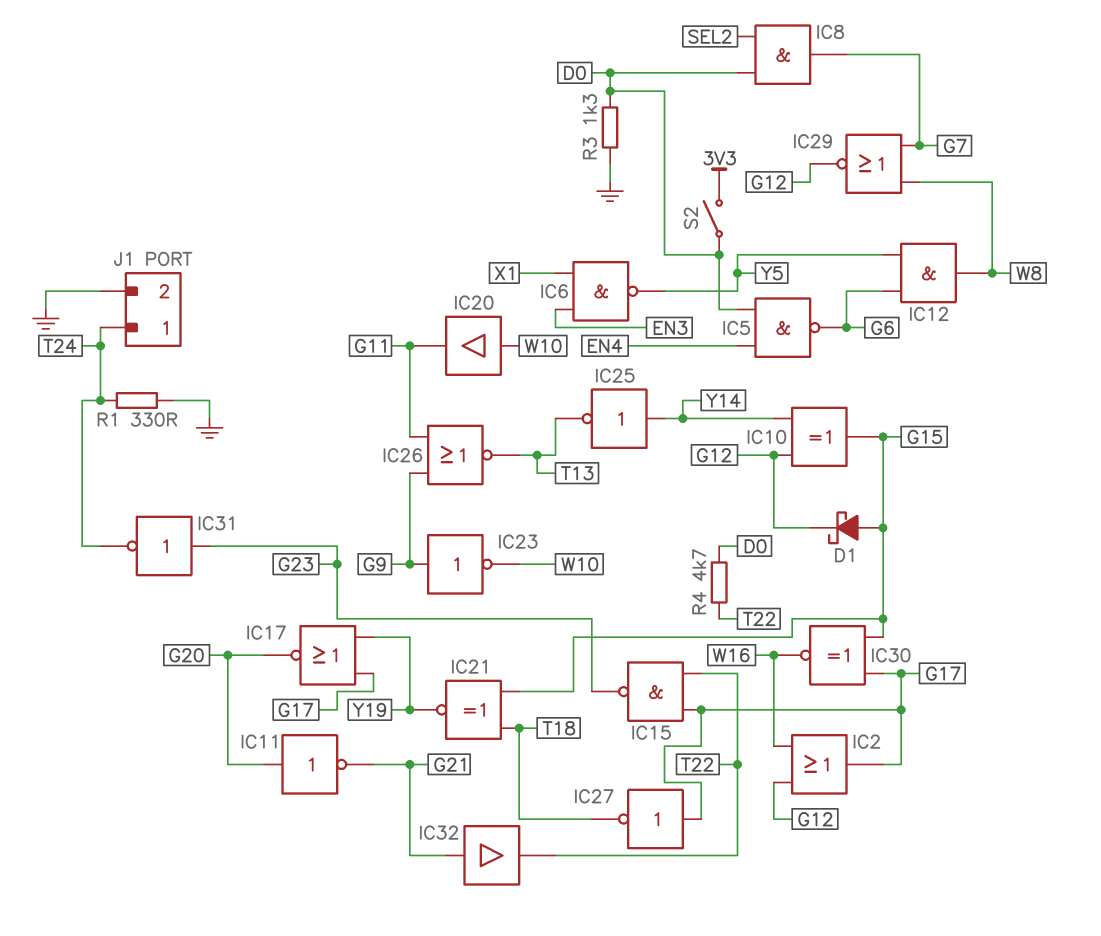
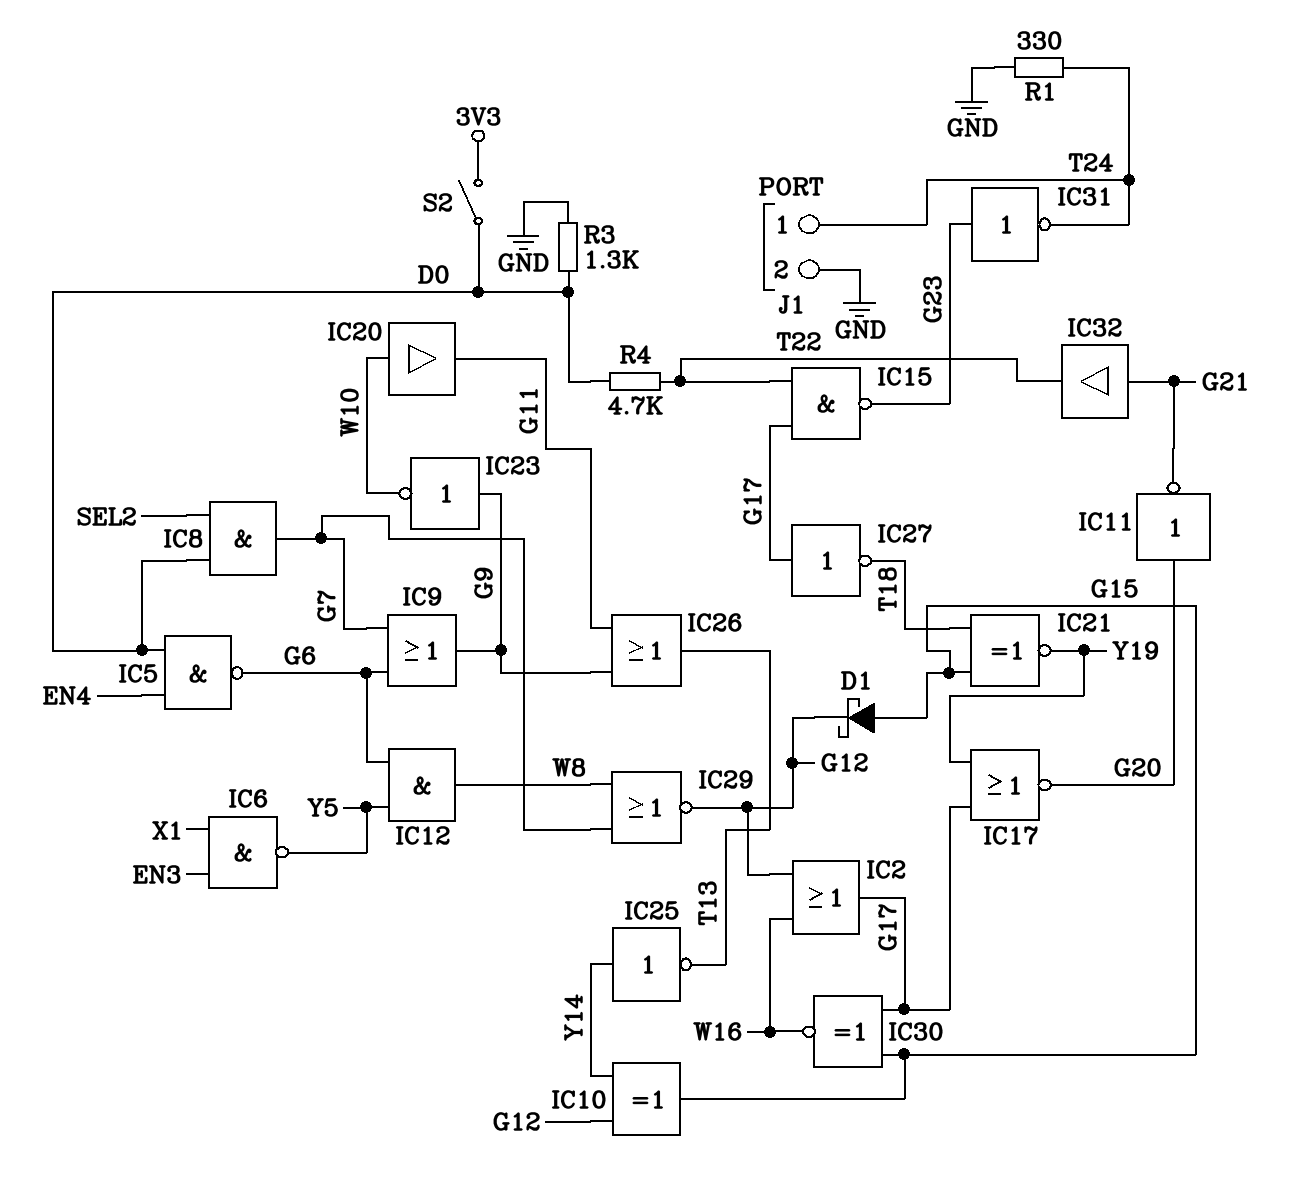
IC9: none -> OR (in G6, in G7, out G9)
IC26: NOR (in G9, in G11, out T13) -> OR (in G9, in G11, out T13)

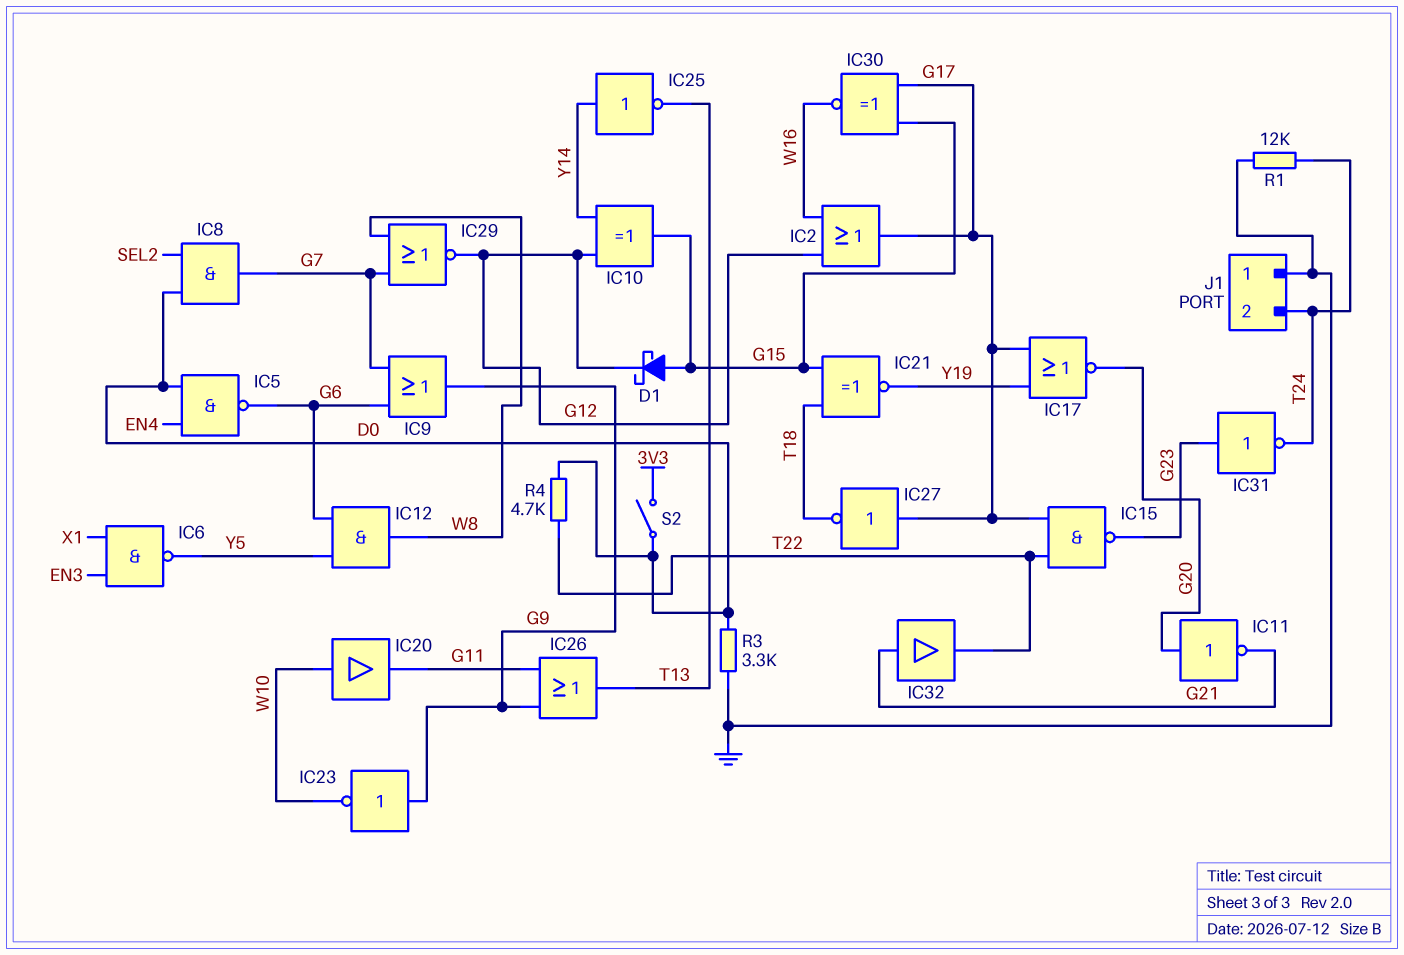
J1 pin 1: T24 -> GND
J1 pin 2: GND -> T24
R1: 330 (GND, T24) -> 12k (GND, T24)
R3: 1.3k (D0, GND) -> 3.3k (D0, GND)

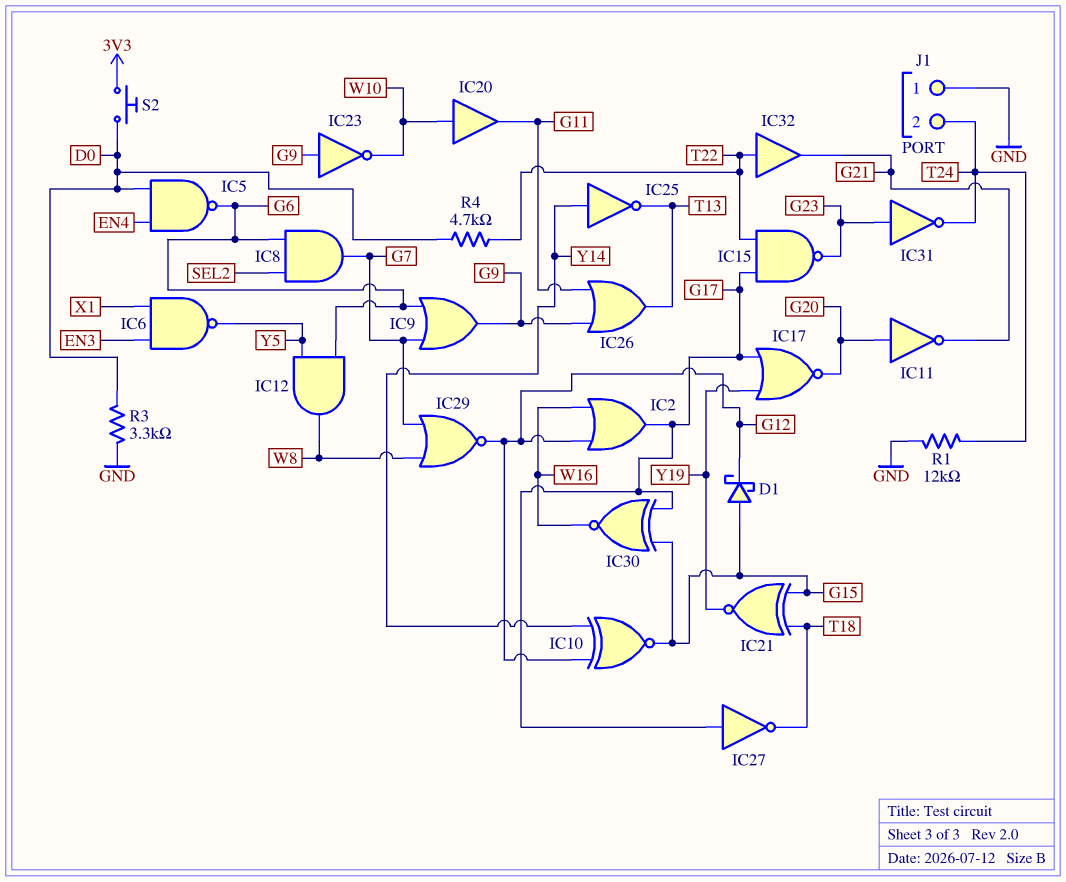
IC8: AND (in D0, in SEL2, out G7) -> AND (in G6, in SEL2, out G7)
IC10: XOR (in G12, in Y14, out G15) -> XNOR (in G12, in Y14, out G15)
IC32: buffer (in G21, out T22) -> buffer (in T22, out G21)
S2: switch (3V3, D0) -> button (3V3, D0)

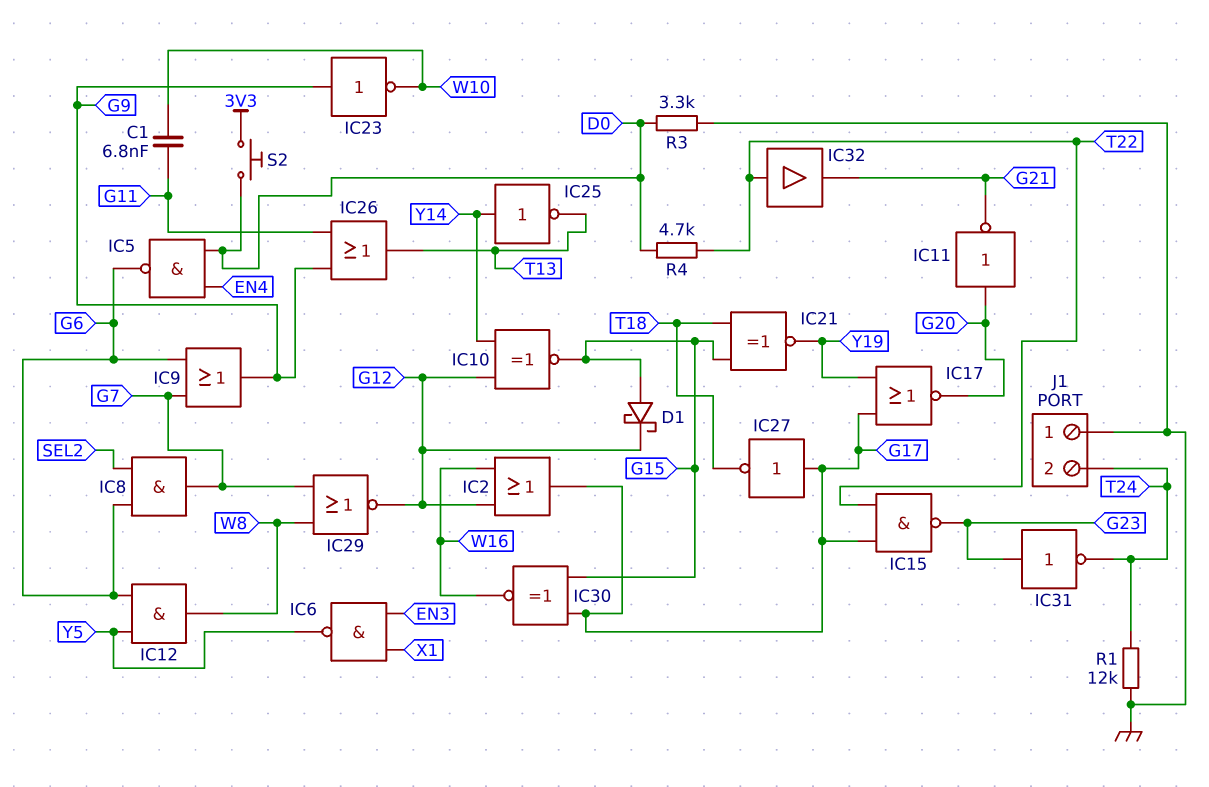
C1: none -> 6.8nF (G11, W10)
IC20: buffer (in W10, out G11) -> none

